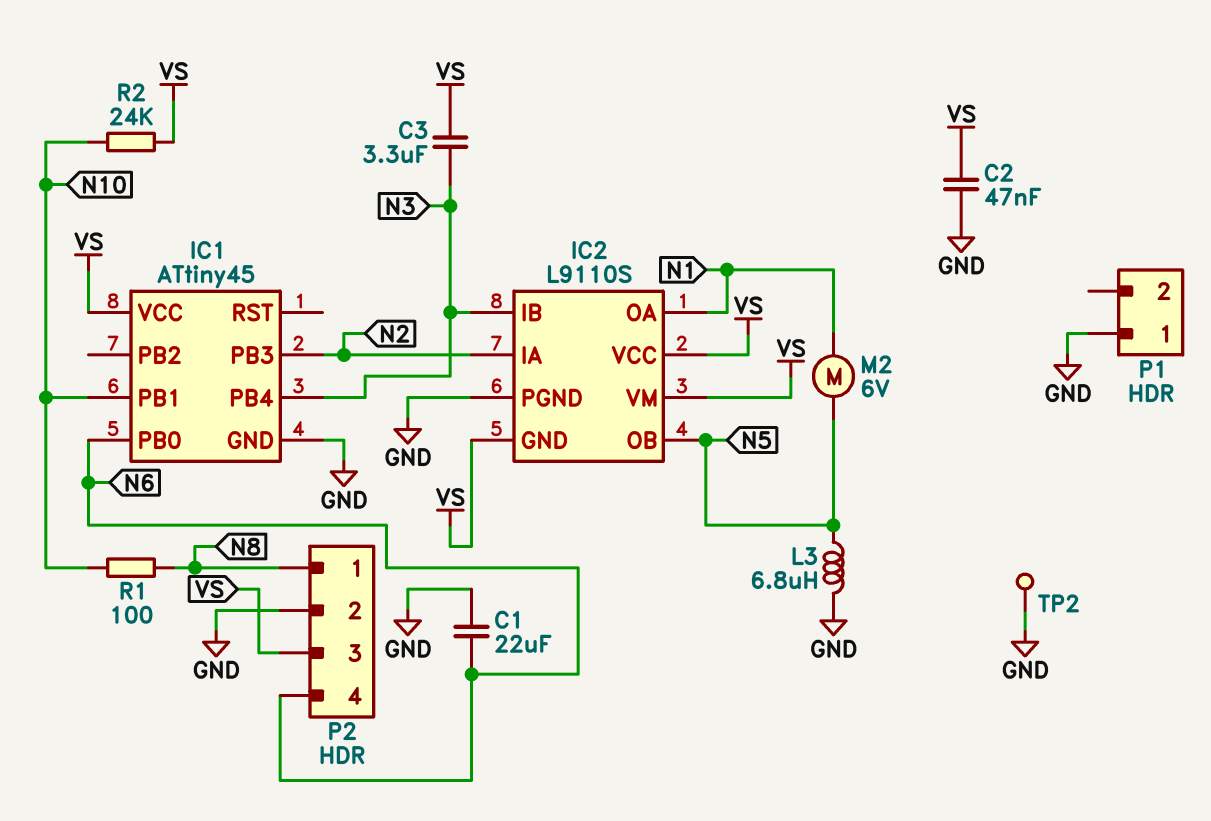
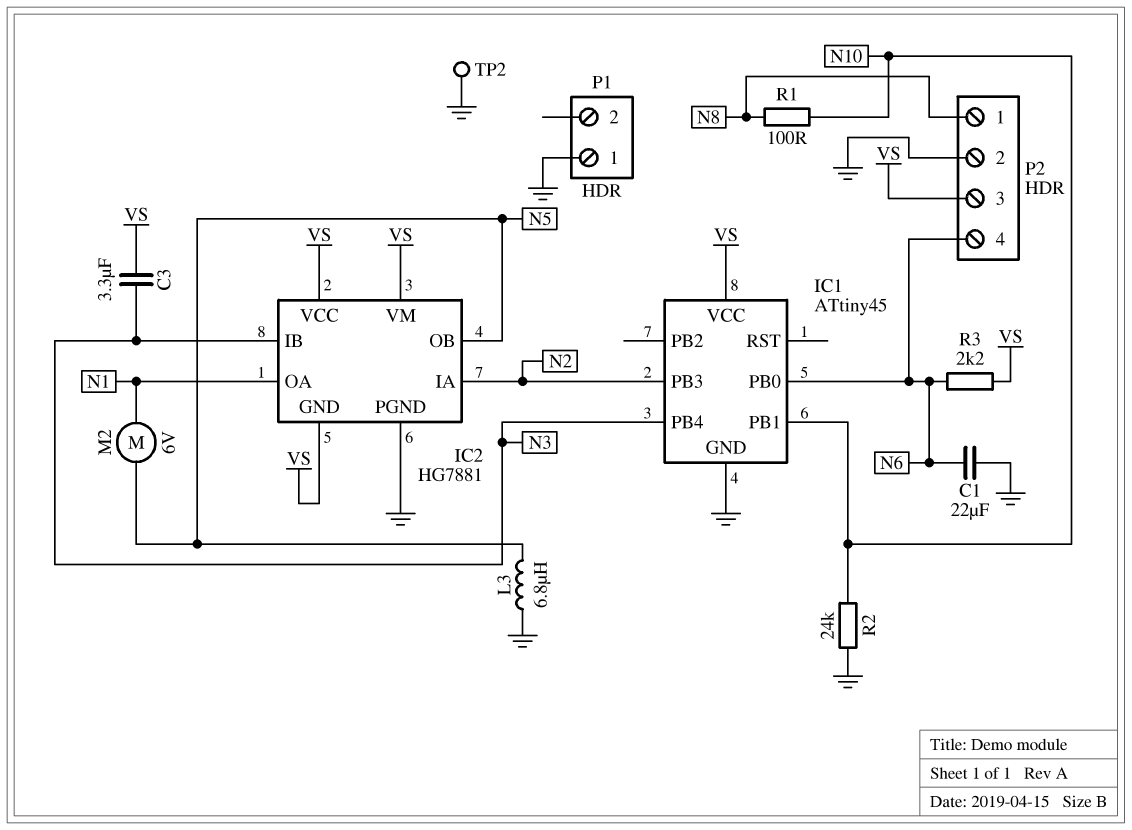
C2: 47nF (GND, VS) -> none
IC2: L9110S -> HG7881
R2: 24k (N10, VS) -> 24k (GND, N10)
R3: none -> 2.2k (N6, VS)

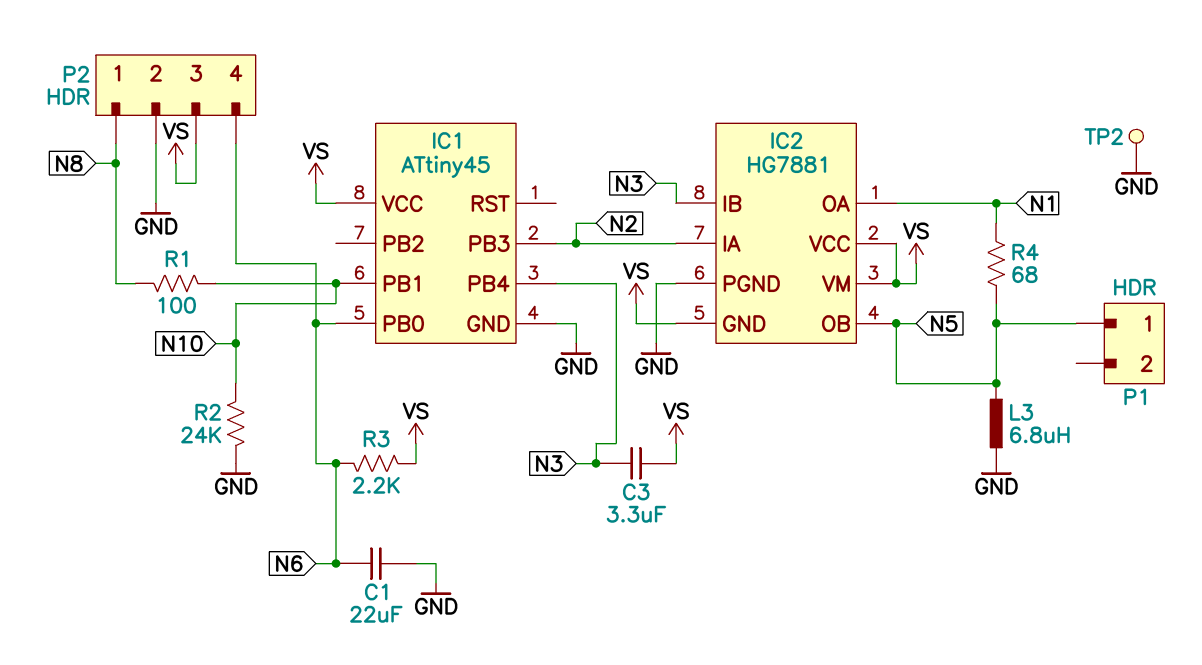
M2: motor 6V (N1, N5) -> none
P1 pin 1: GND -> N5
R4: none -> 68 (N1, N5)

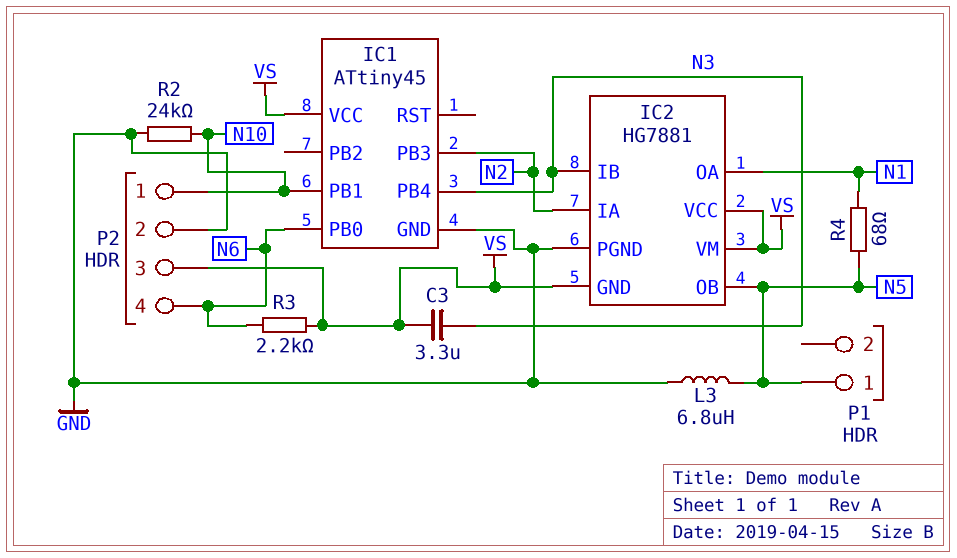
C1: 22uF (GND, N6) -> none
P2 pin 1: N8 -> N10
R1: 100 (N8, N10) -> none
TP2: test point (GND) -> none

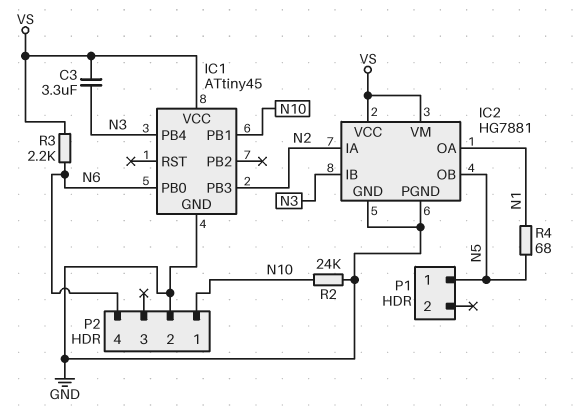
IC2 pin GND: VS -> GND
L3: 6.8uH (GND, N5) -> none
P2 pin 3: VS -> none

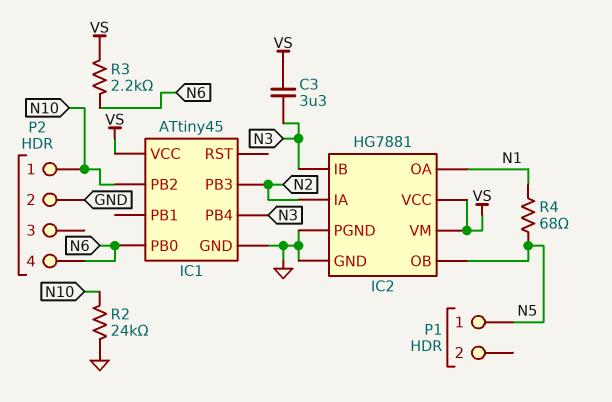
IC1 pin PB1: N10 -> none
IC1 pin PB2: none -> N10

